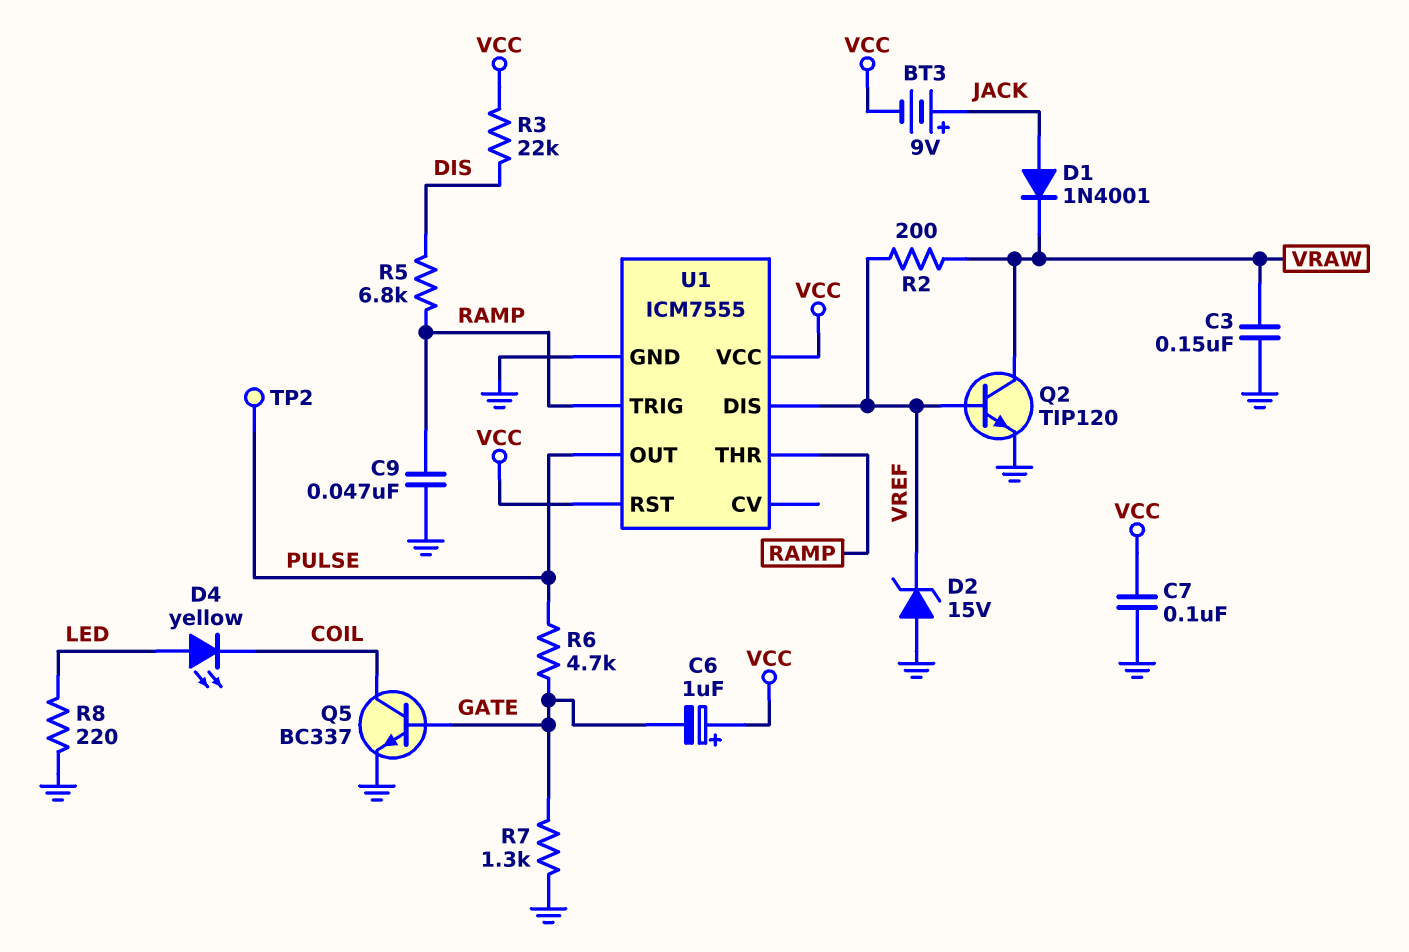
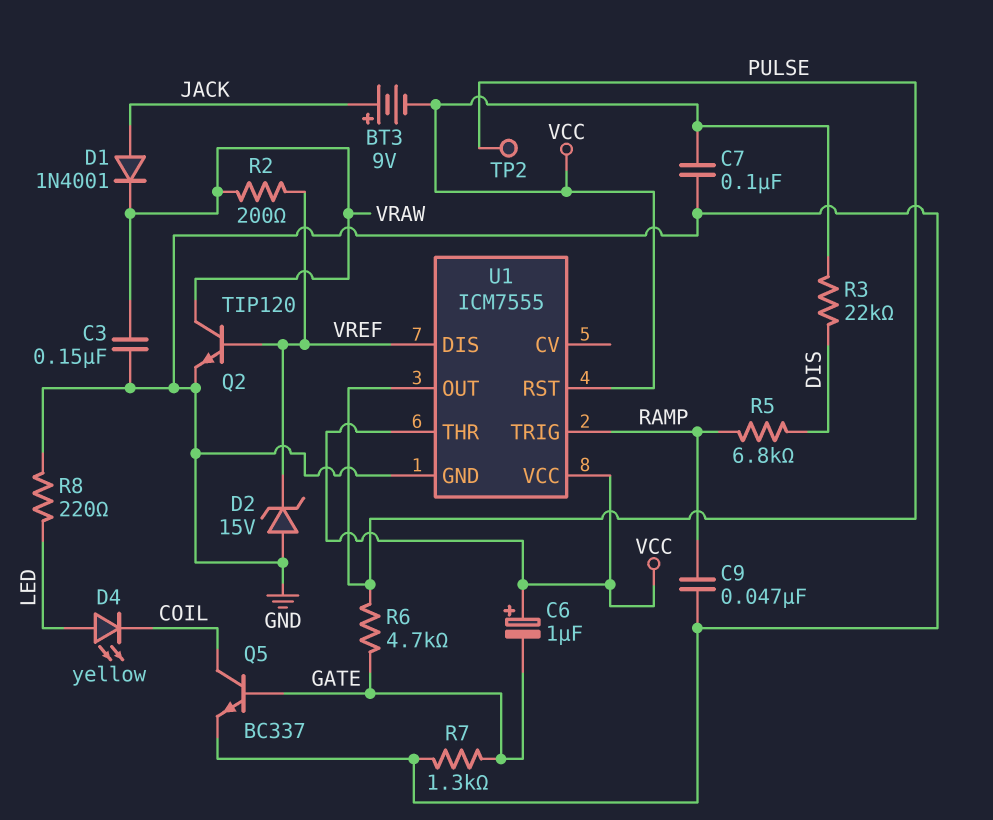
U1 pin THR: RAMP -> VCC

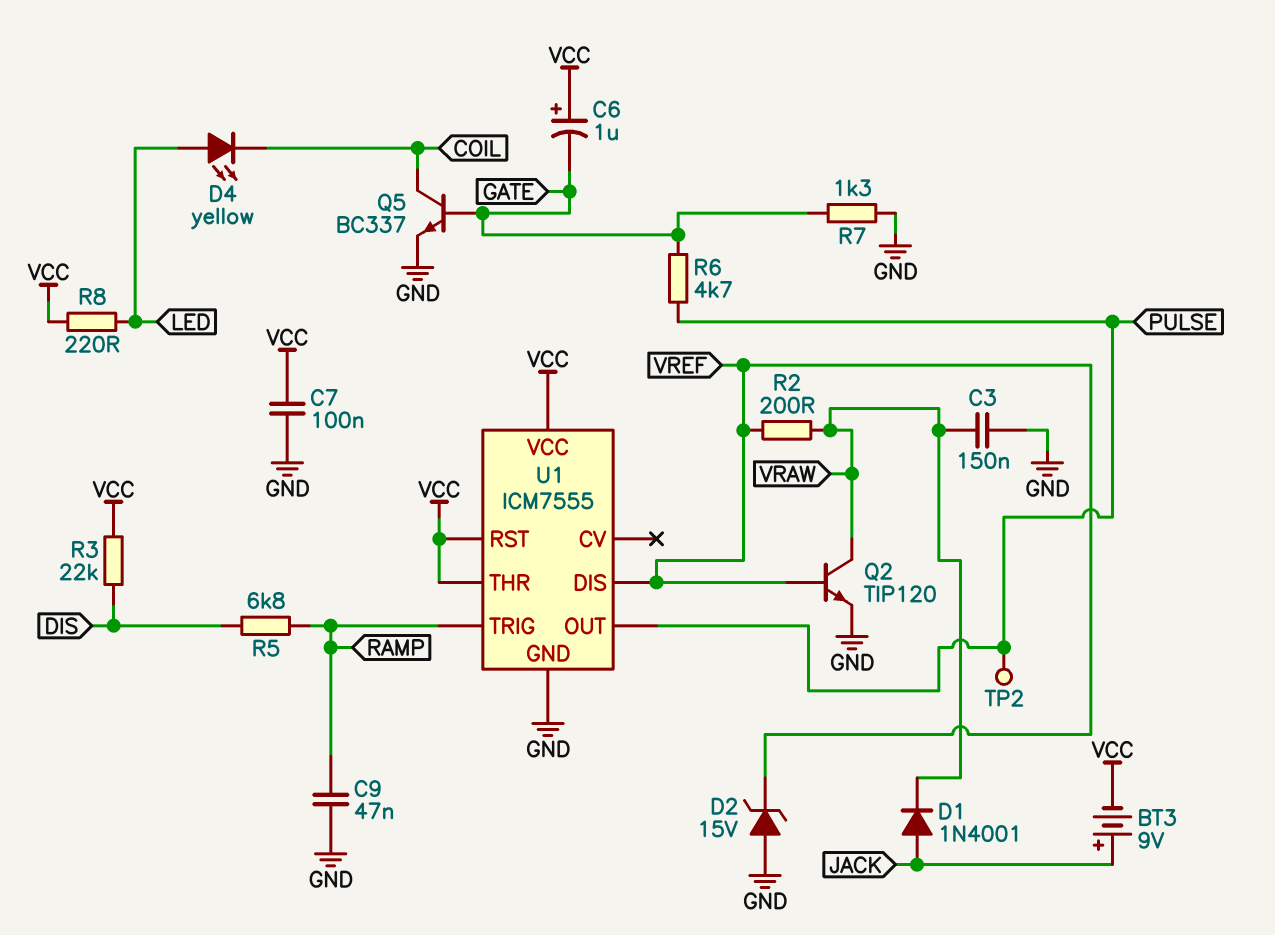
R8: 220 (GND, LED) -> 220 (LED, VCC)

